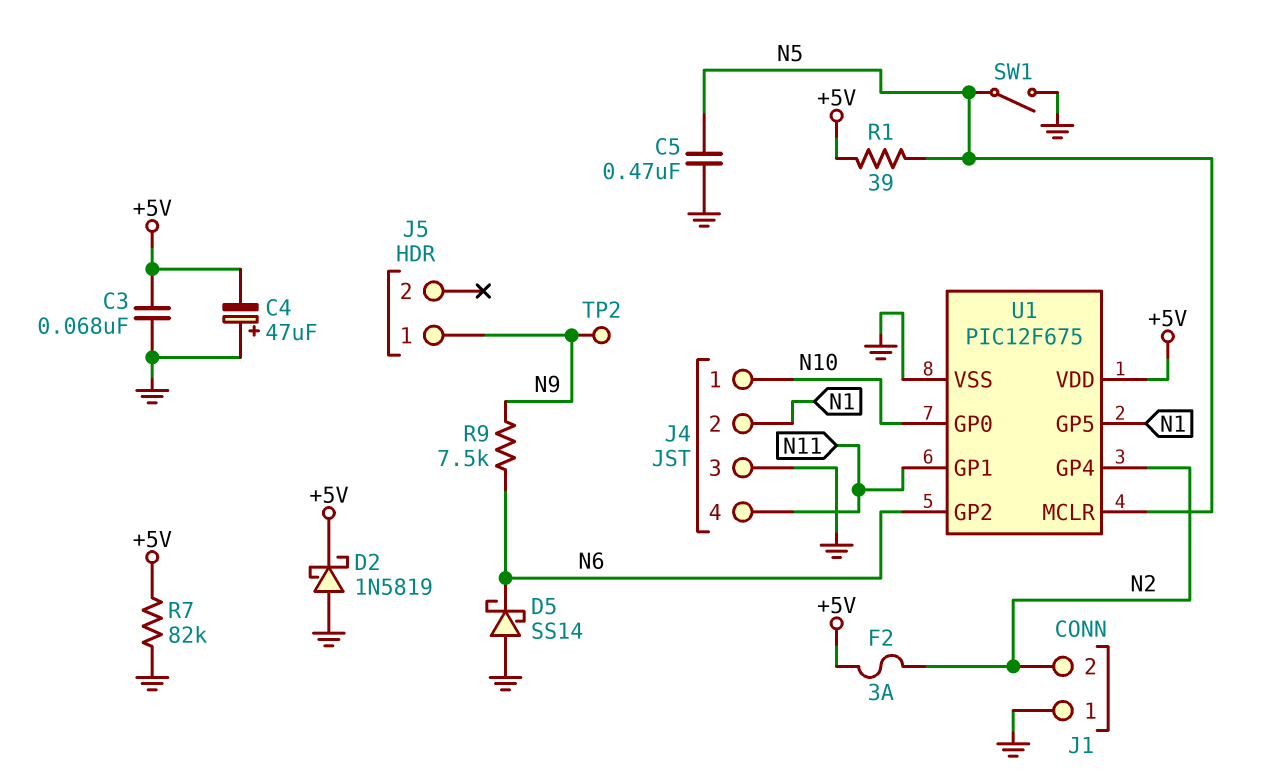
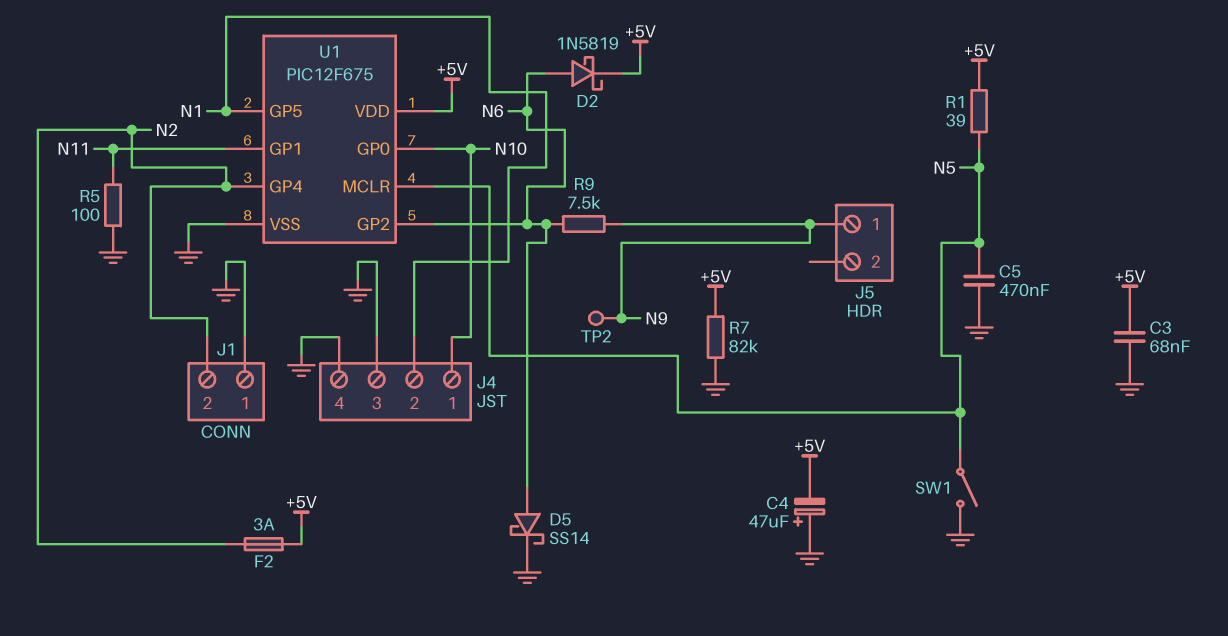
D2: schottky 1N5819 (A GND, K +5V) -> schottky 1N5819 (A N6, K +5V)
D5: schottky SS14 (A GND, K N6) -> schottky SS14 (A N6, K GND)
J4 pin 4: N11 -> GND
R5: none -> 100 (GND, N11)

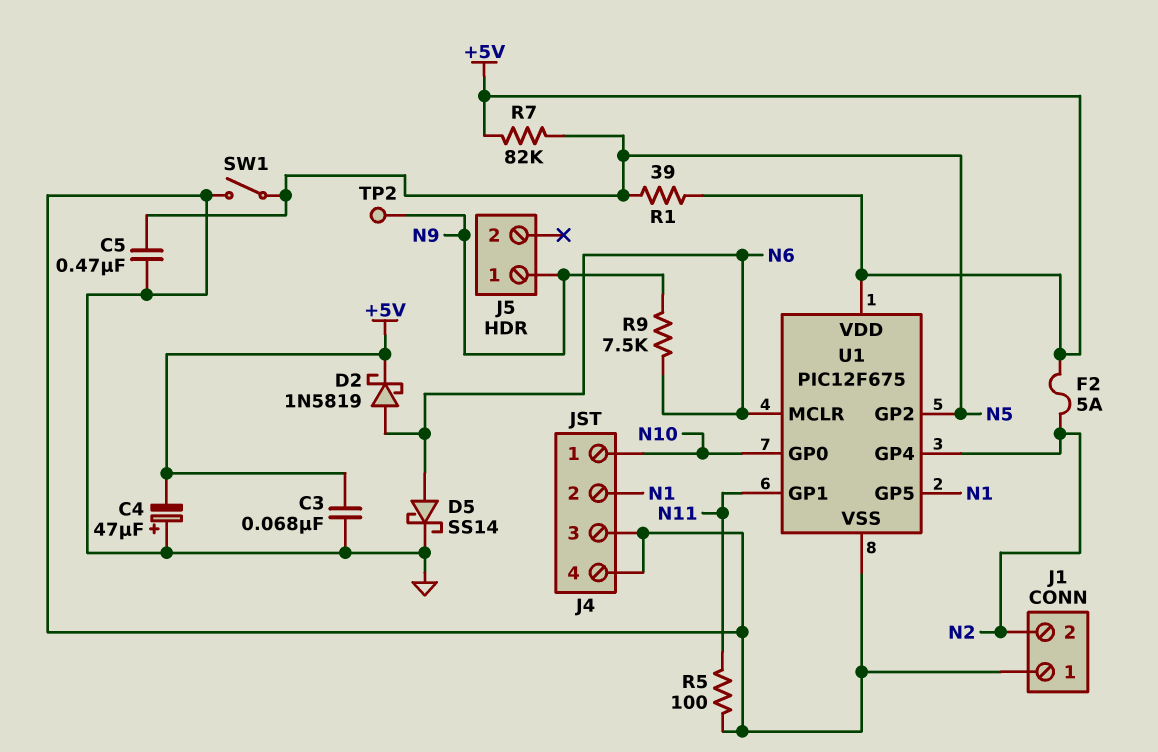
F2: 3A (+5V, N2) -> 5A (+5V, N2)
R7: 82k (+5V, GND) -> 82k (+5V, N5)
U1 pin GP2: N6 -> N5
U1 pin MCLR: N5 -> N6

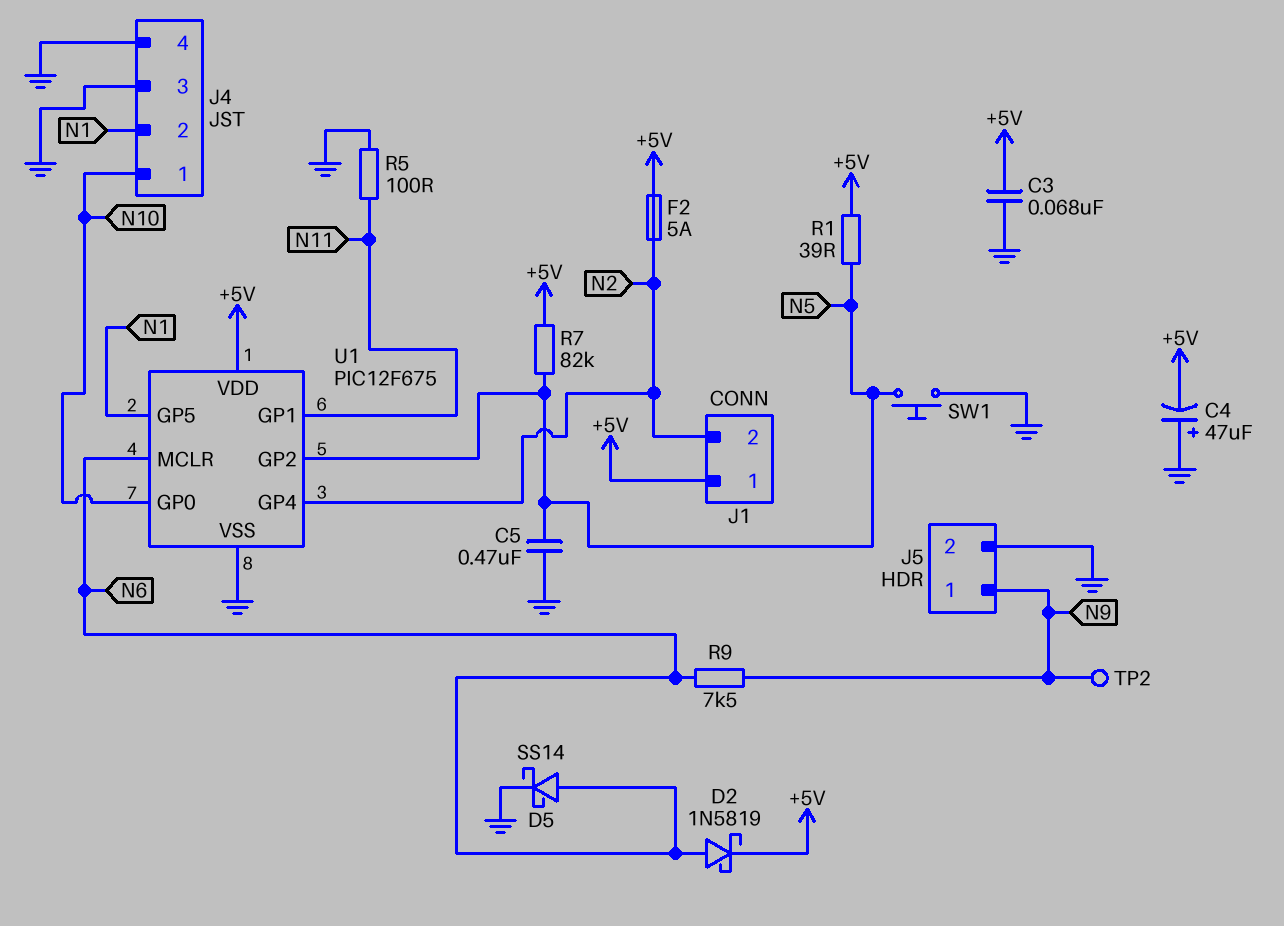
J1 pin 1: GND -> +5V
J5 pin 2: none -> GND
SW1: switch (GND, N5) -> button (GND, N5)

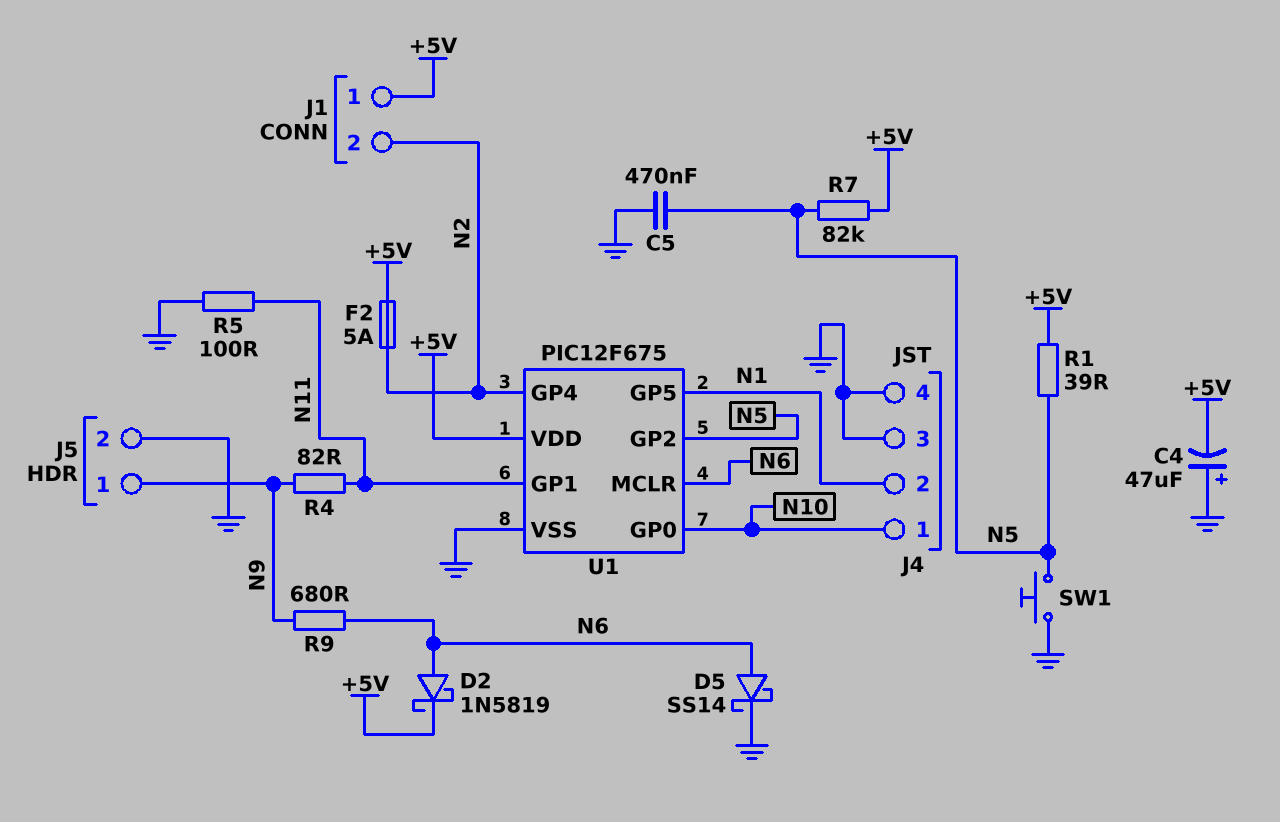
C3: 68nF (+5V, GND) -> none
R4: none -> 82 (N9, N11)
R9: 7.5k (N6, N9) -> 680 (N6, N9)
TP2: test point (N9) -> none

